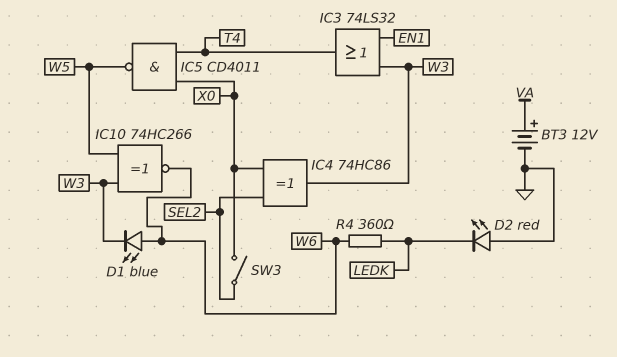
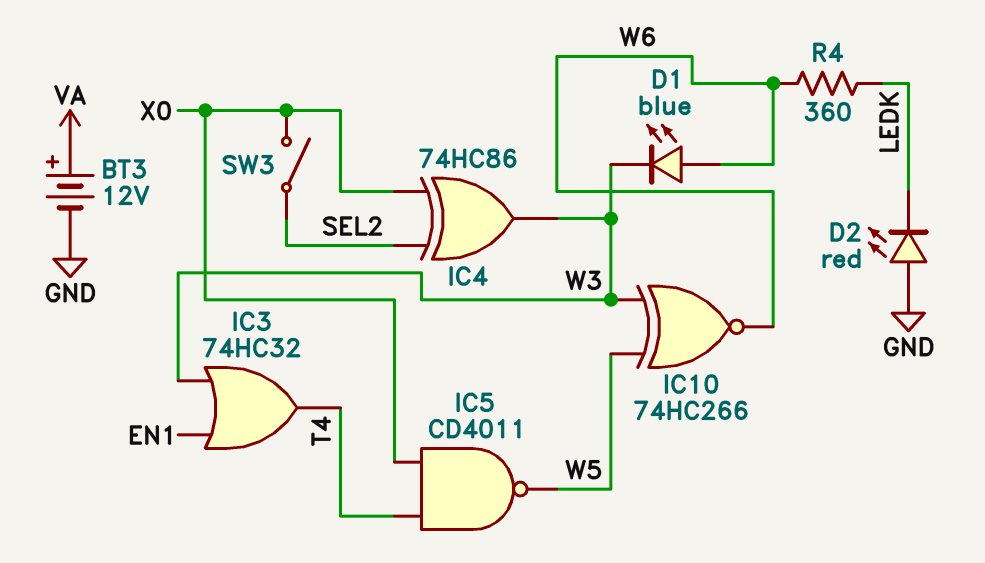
IC3: OR 74LS32 (in EN1, in W3, out T4) -> OR 74HC32 (in EN1, in W3, out T4)

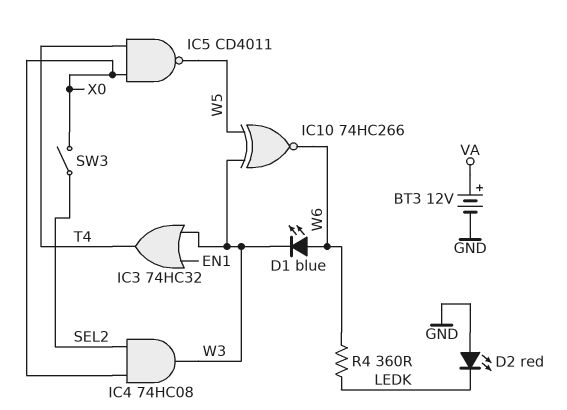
IC4: XOR 74HC86 (in SEL2, in X0, out W3) -> AND 74HC08 (in SEL2, in X0, out W3)

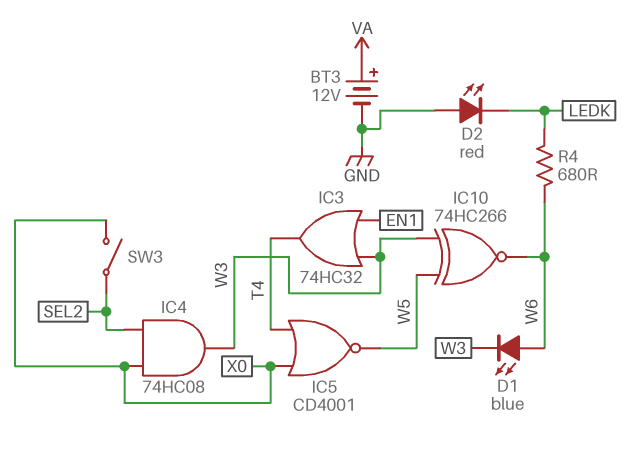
IC5: NAND CD4011 (in T4, in X0, out W5) -> NOR CD4001 (in T4, in X0, out W5)
R4: 360 (LEDK, W6) -> 680 (LEDK, W6)

